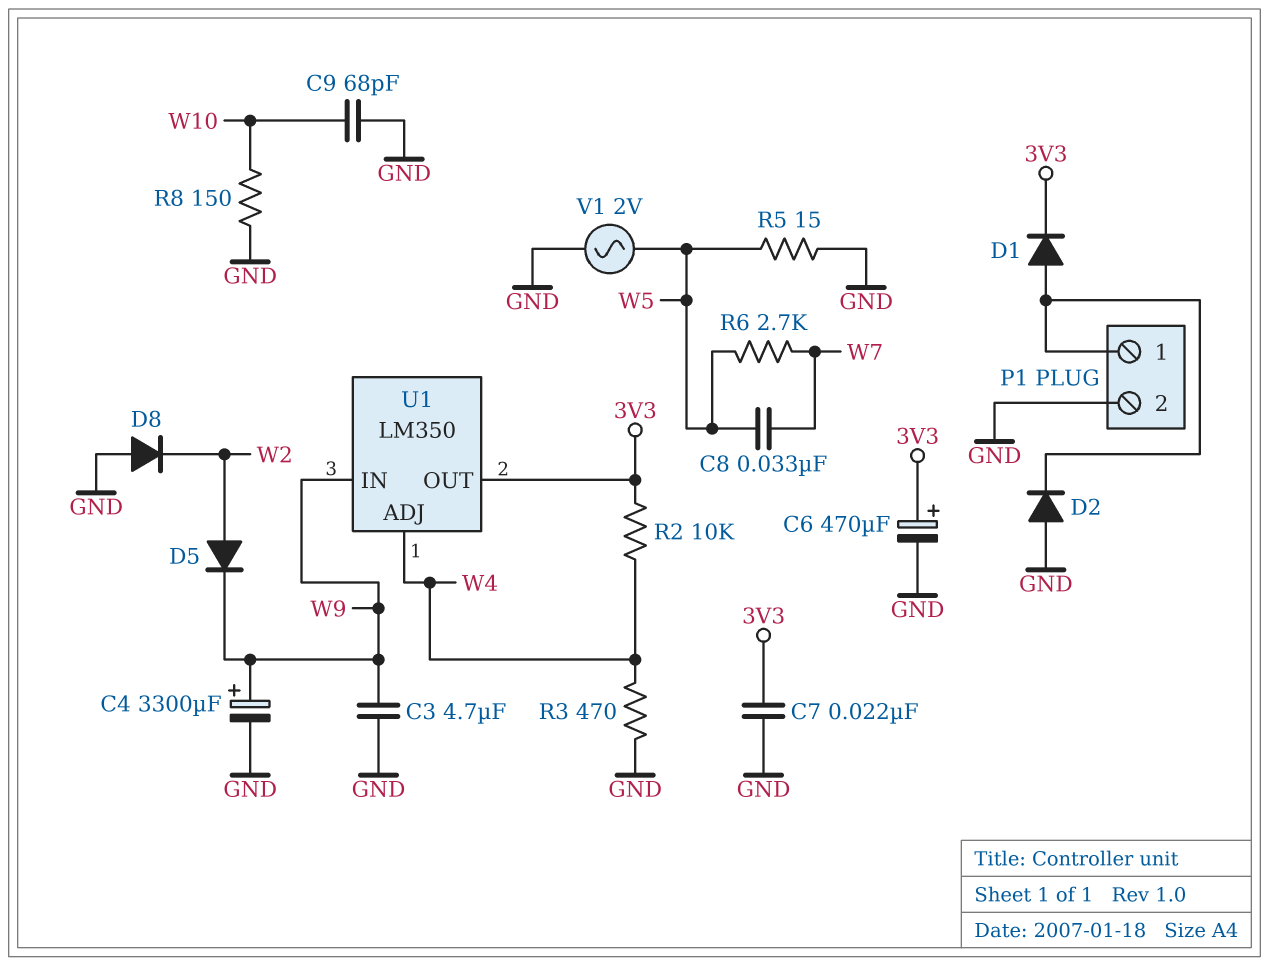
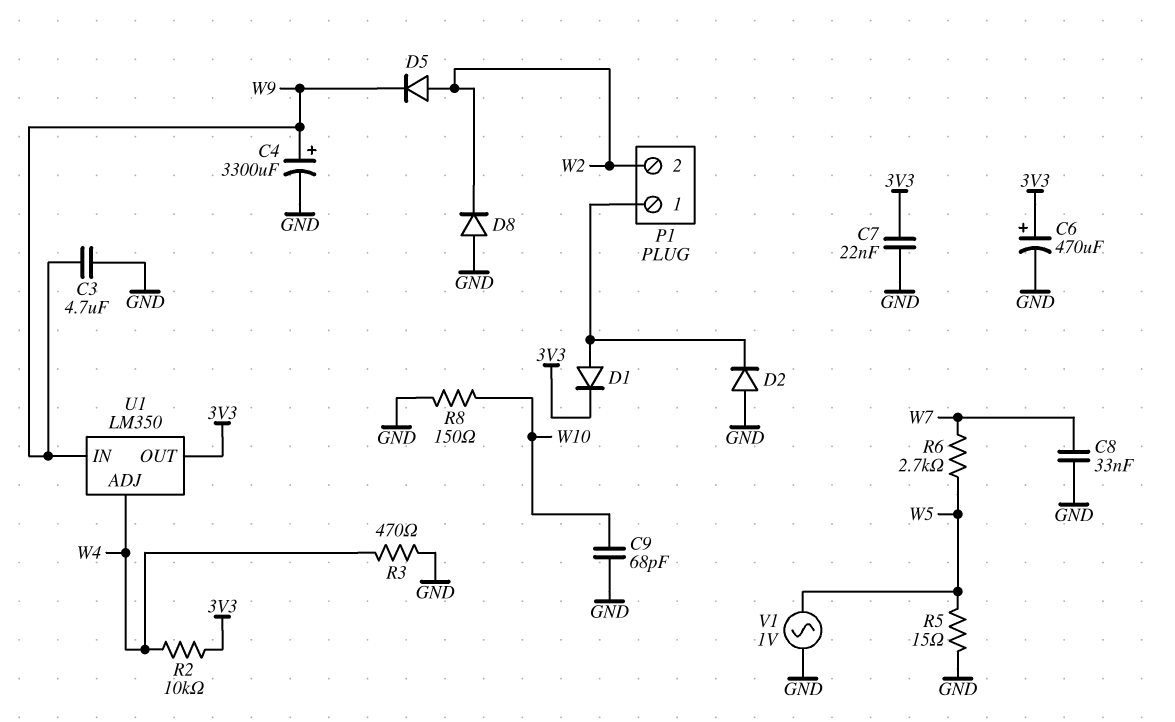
C8: 33nF (W5, W7) -> 33nF (GND, W7)
P1 pin 2: GND -> W2
V1: AC 2V (GND, W5) -> AC 1V (GND, W5)

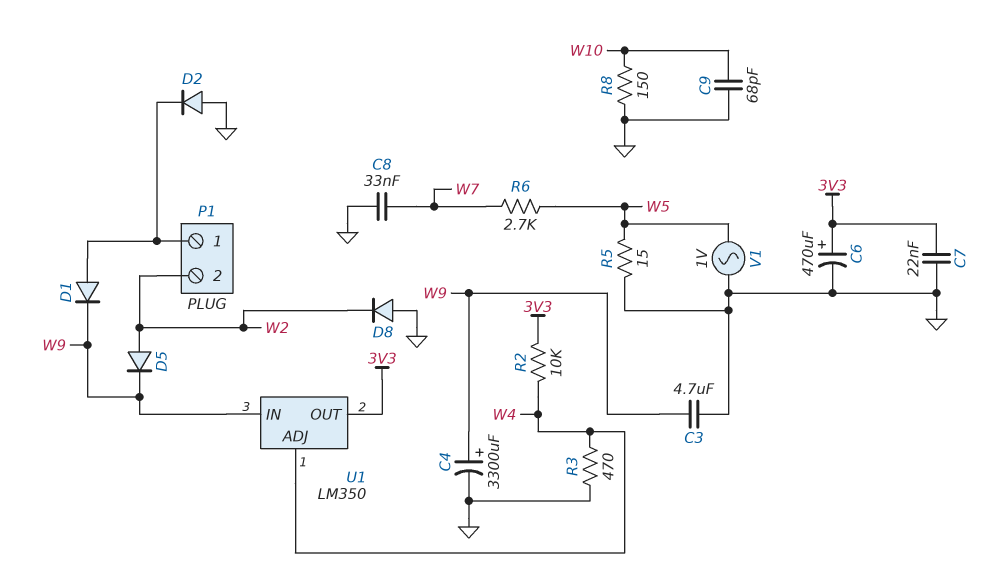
D1: diode (A P1/1, K 3V3) -> diode (A P1/1, K W9)

